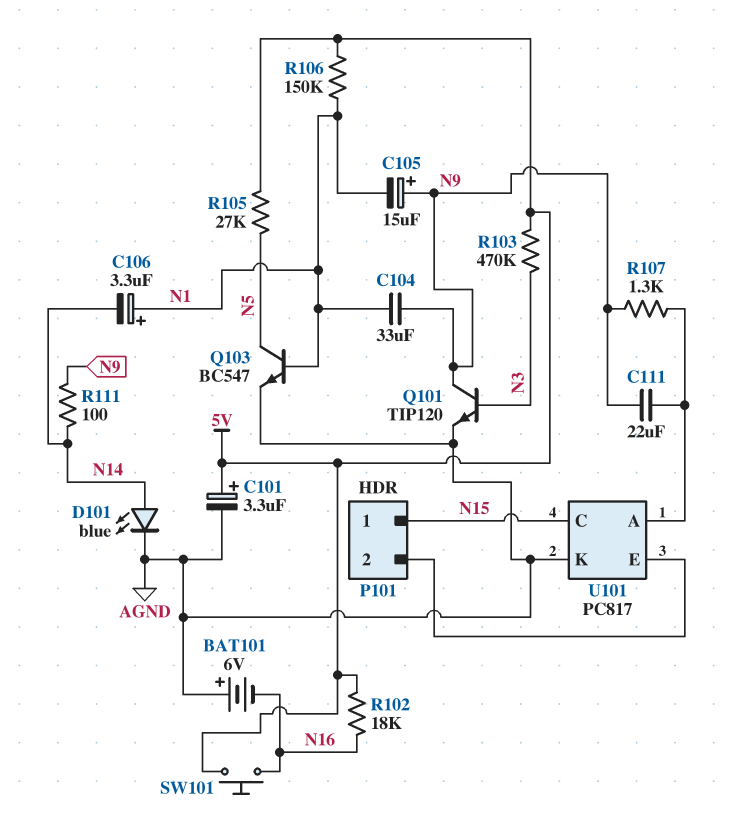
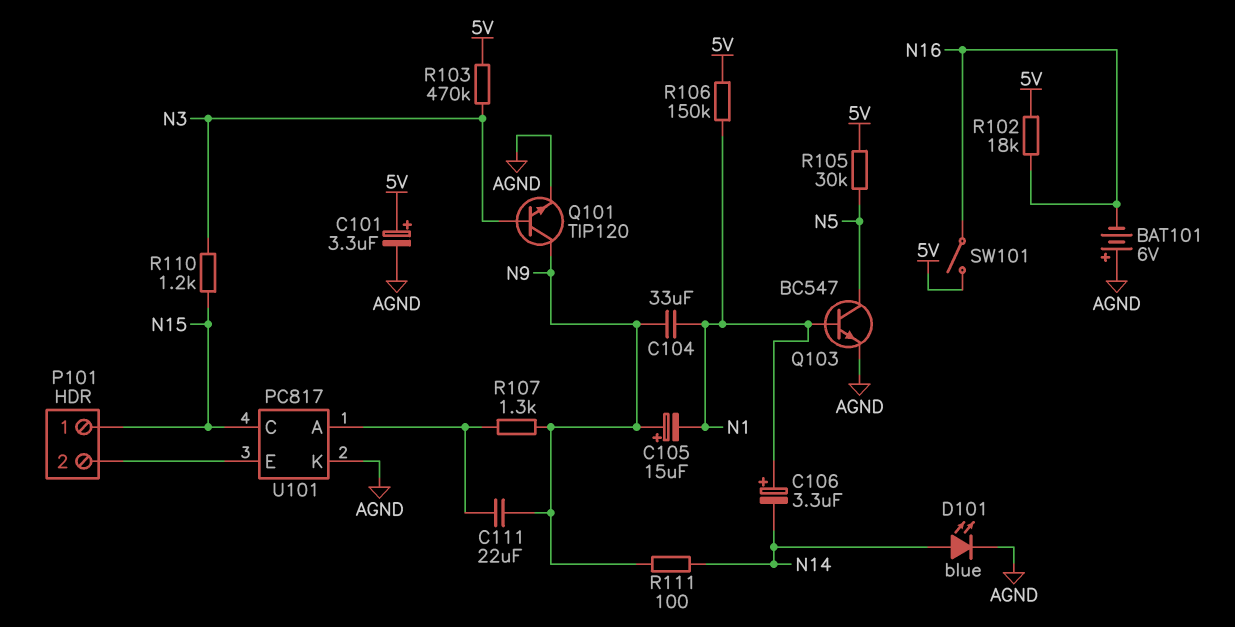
R105: 27k (5V, N5) -> 30k (5V, N5)
R110: none -> 1.2k (N3, N15)
SW101: button (5V, N16) -> switch (5V, N16)

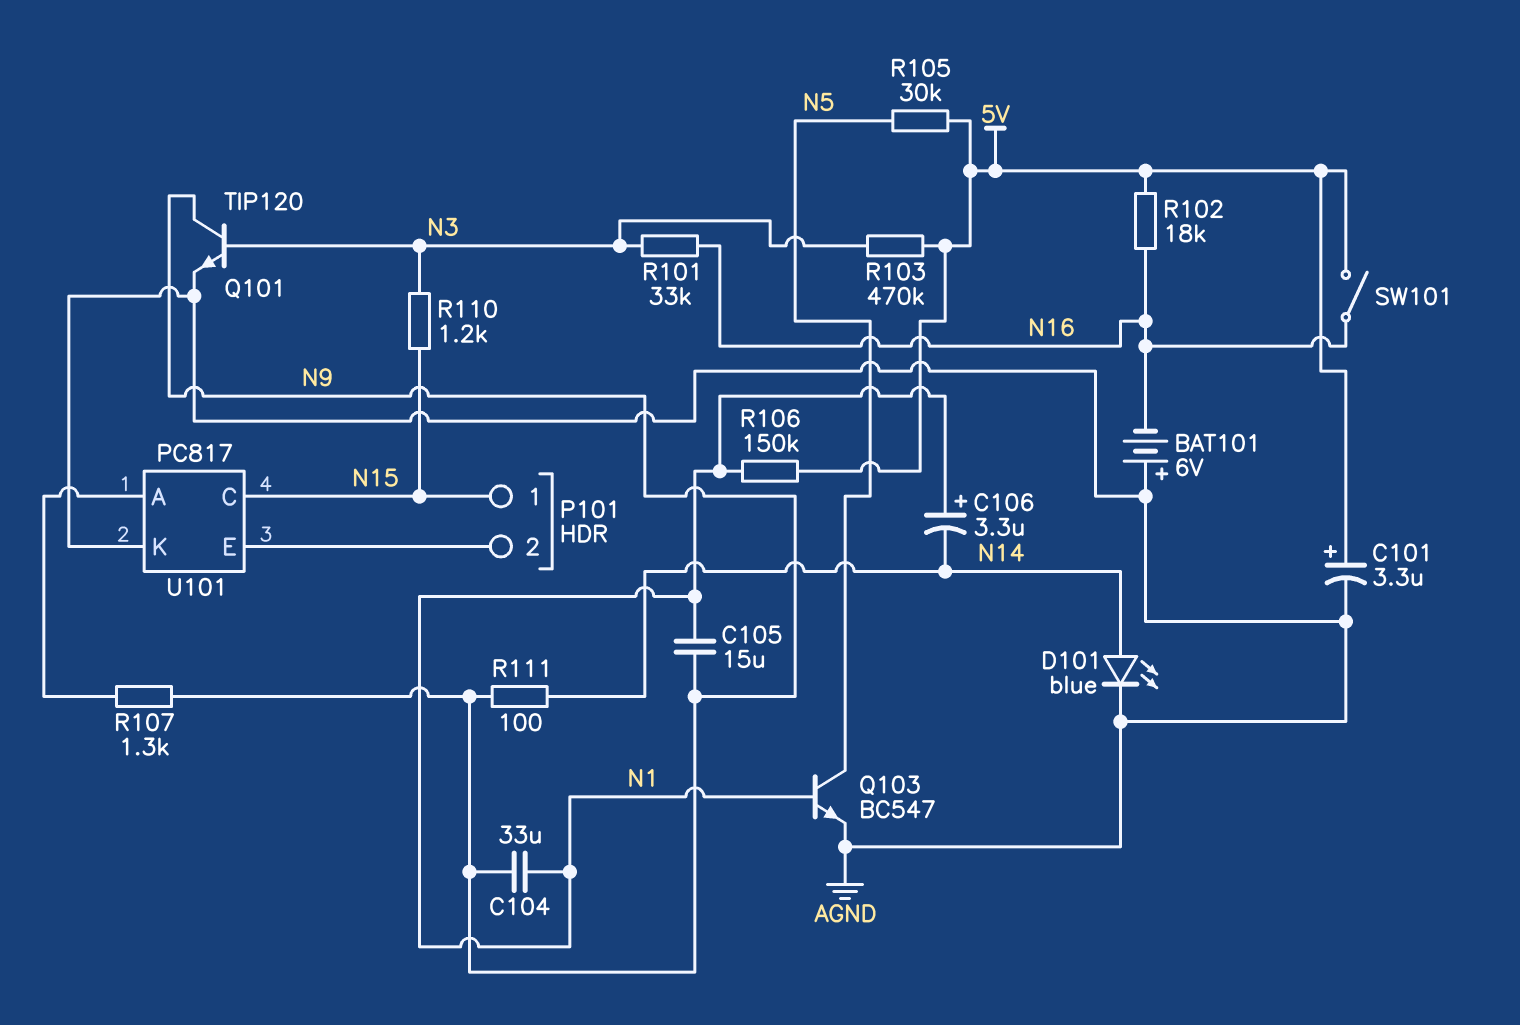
C105: 15uF (plus N9, minus N1) -> 15uF (N1, N9)
C111: 22uF (N9, U101/A) -> none
R101: none -> 33k (N3, N16)

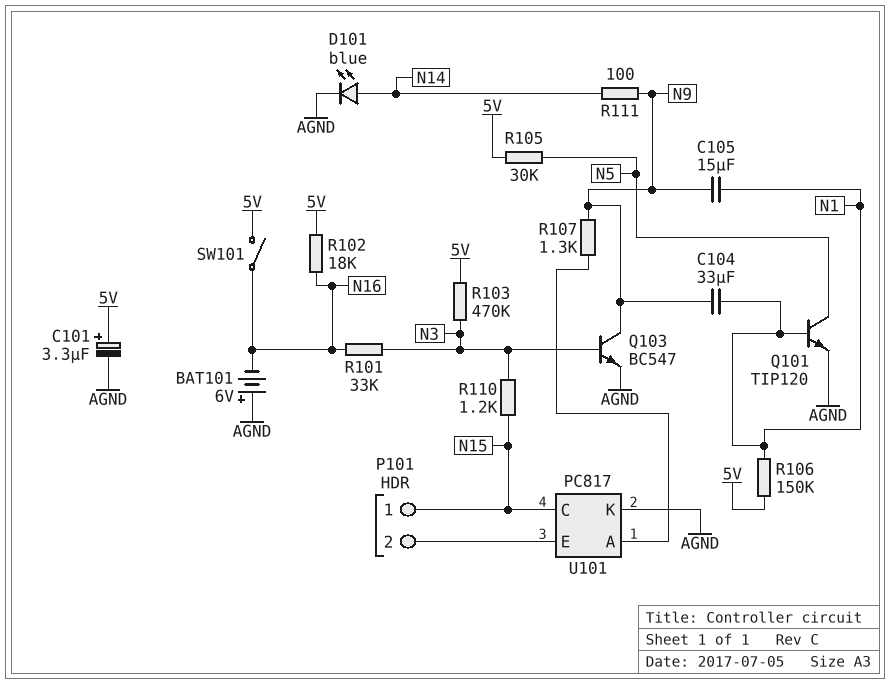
C106: 3.3uF (plus N1, minus N14) -> none
Q101: NPN TIP120 (B N3, C N9, E AGND) -> NPN TIP120 (B N1, C N5, E AGND)
Q103: NPN BC547 (B N1, C N5, E AGND) -> NPN BC547 (B N3, C N9, E AGND)

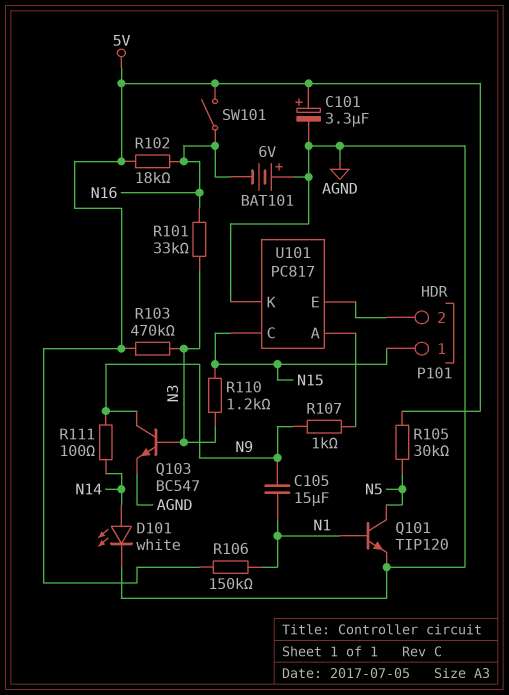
C104: 33uF (N1, N9) -> none
D101: LED blue (A N14, K AGND) -> LED white (A N14, K AGND)
R107: 1.3k (N9, U101/A) -> 1k (N9, U101/A)

